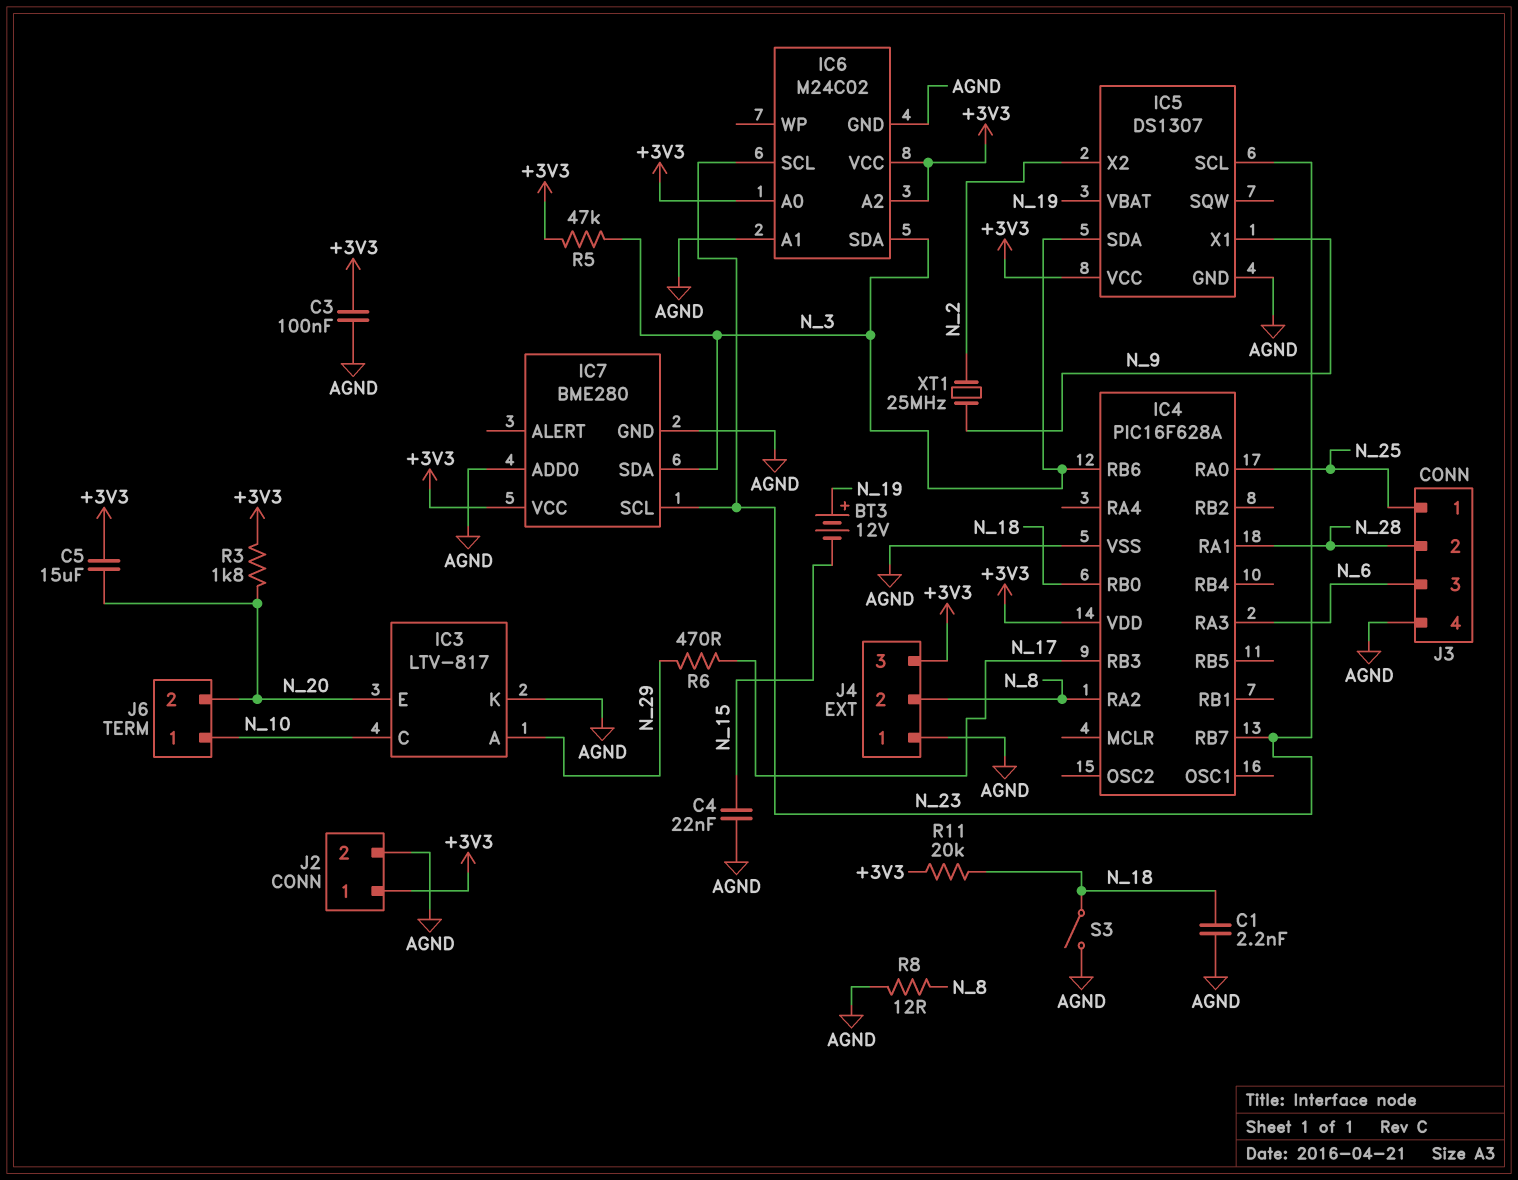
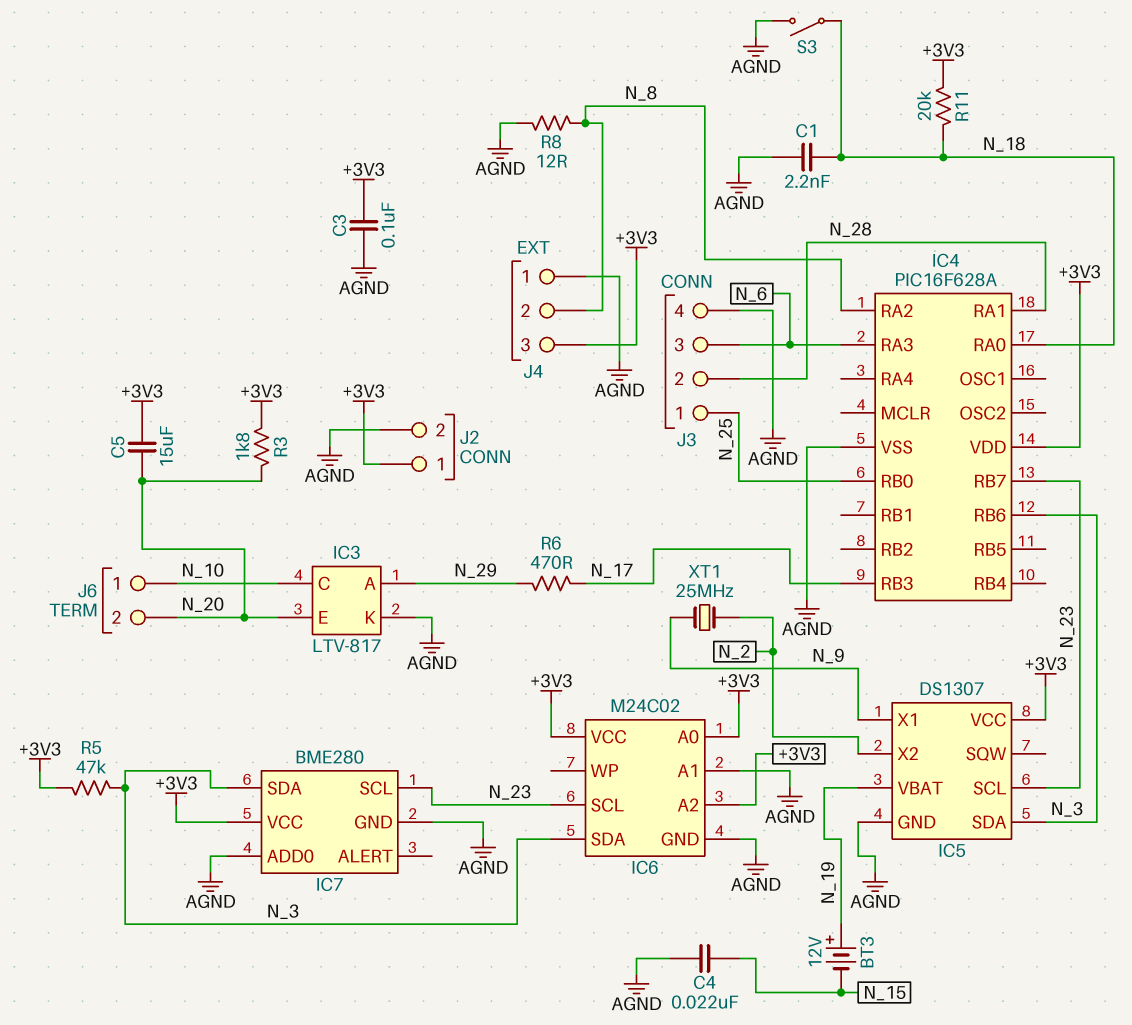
IC4 pin RA0: N_25 -> N_18
IC4 pin RB0: N_18 -> N_25

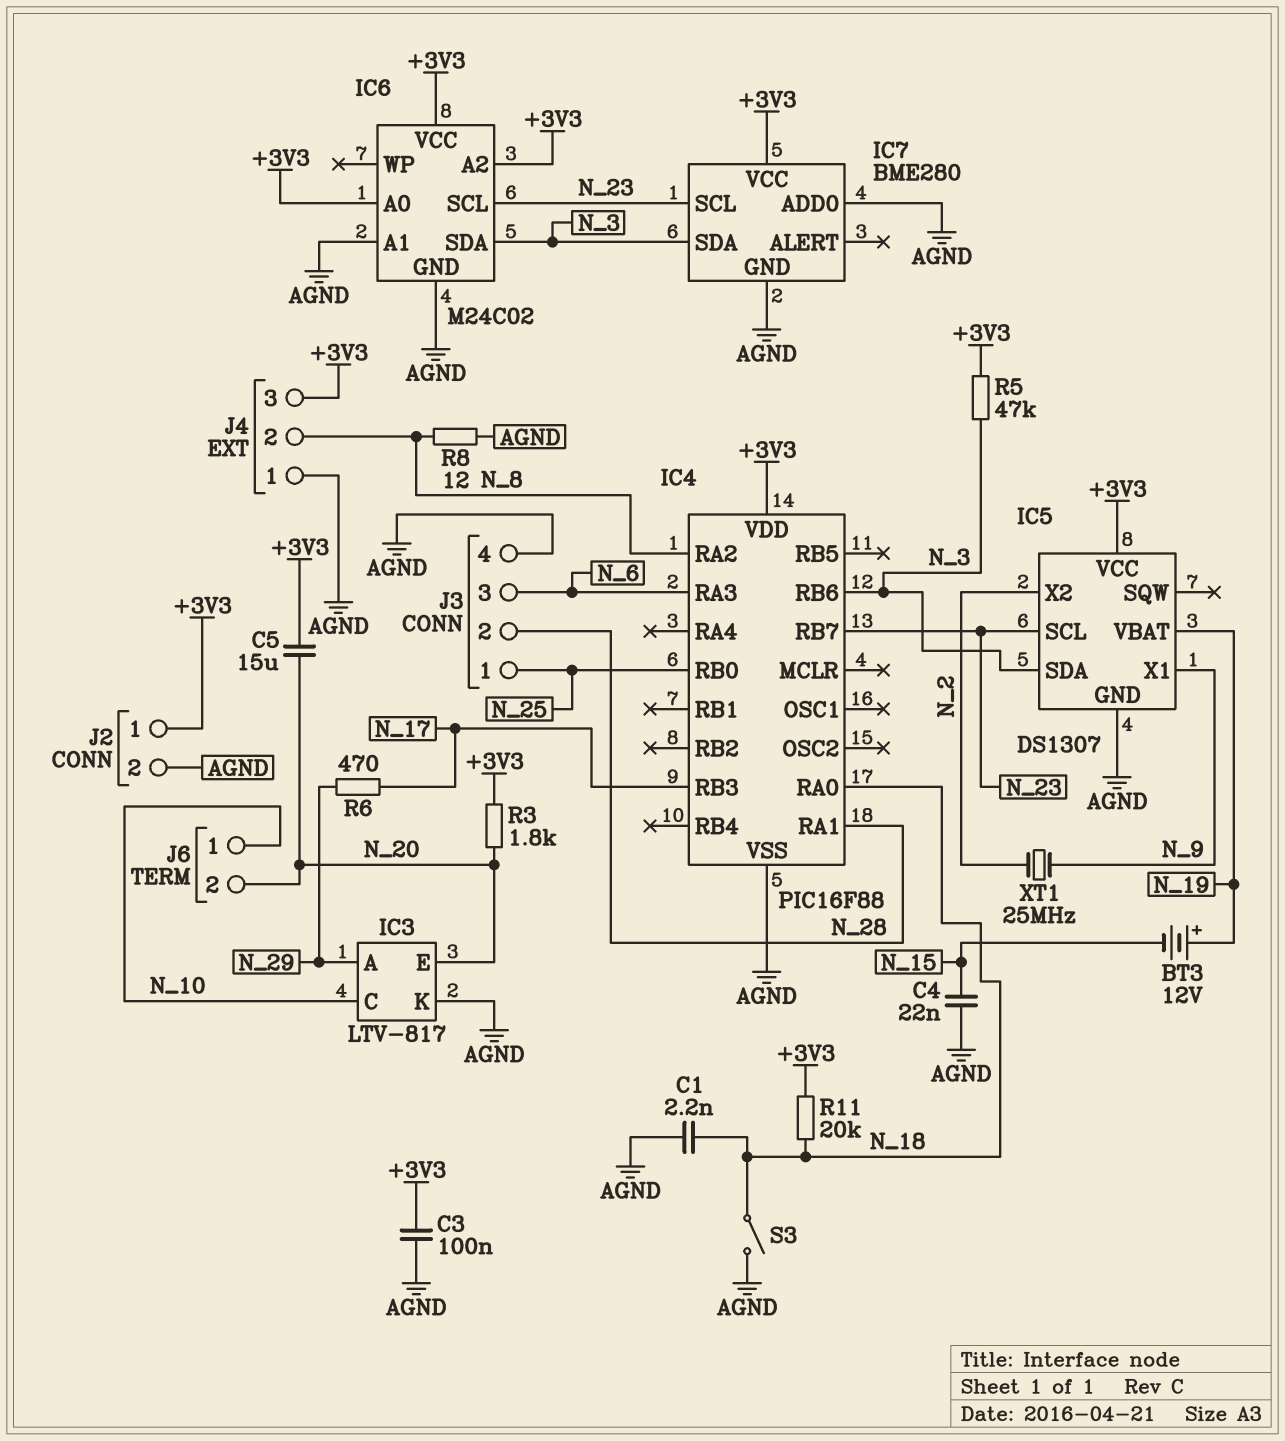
IC4: PIC16F628A -> PIC16F88

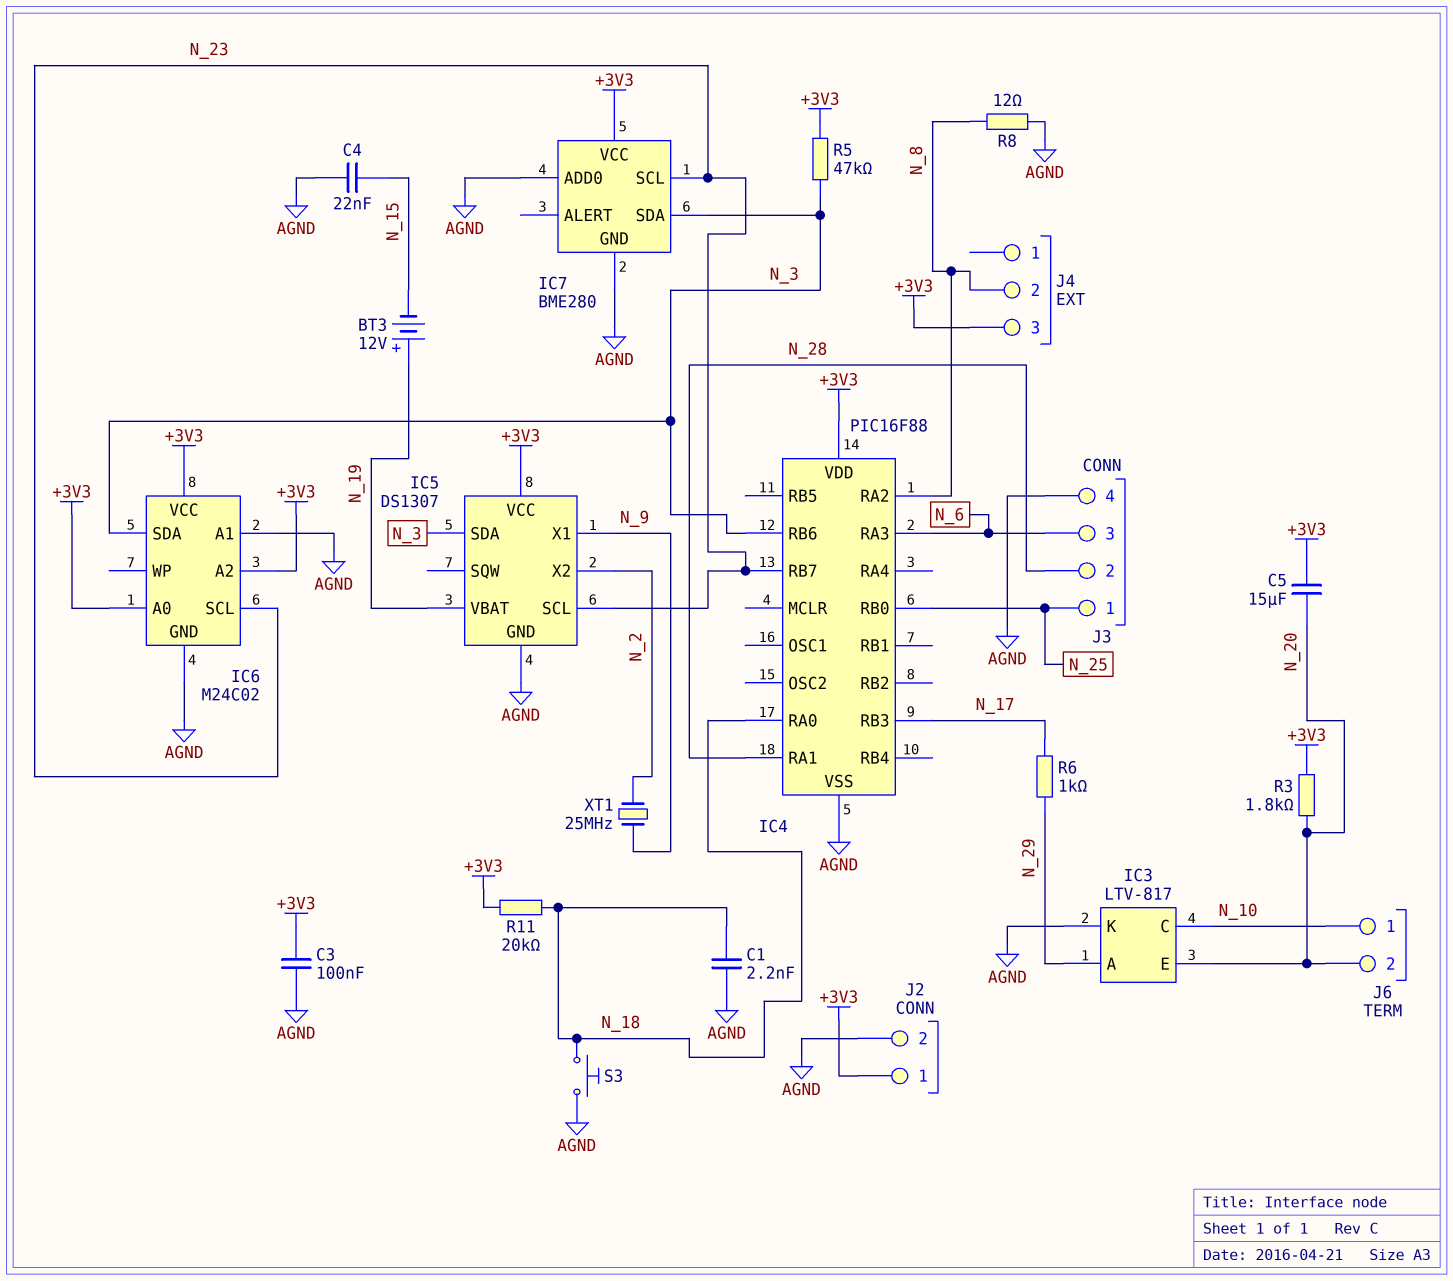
J4 pin 1: AGND -> none
R6: 470 (N_17, N_29) -> 1k (N_17, N_29)
S3: switch (AGND, N_18) -> button (AGND, N_18)

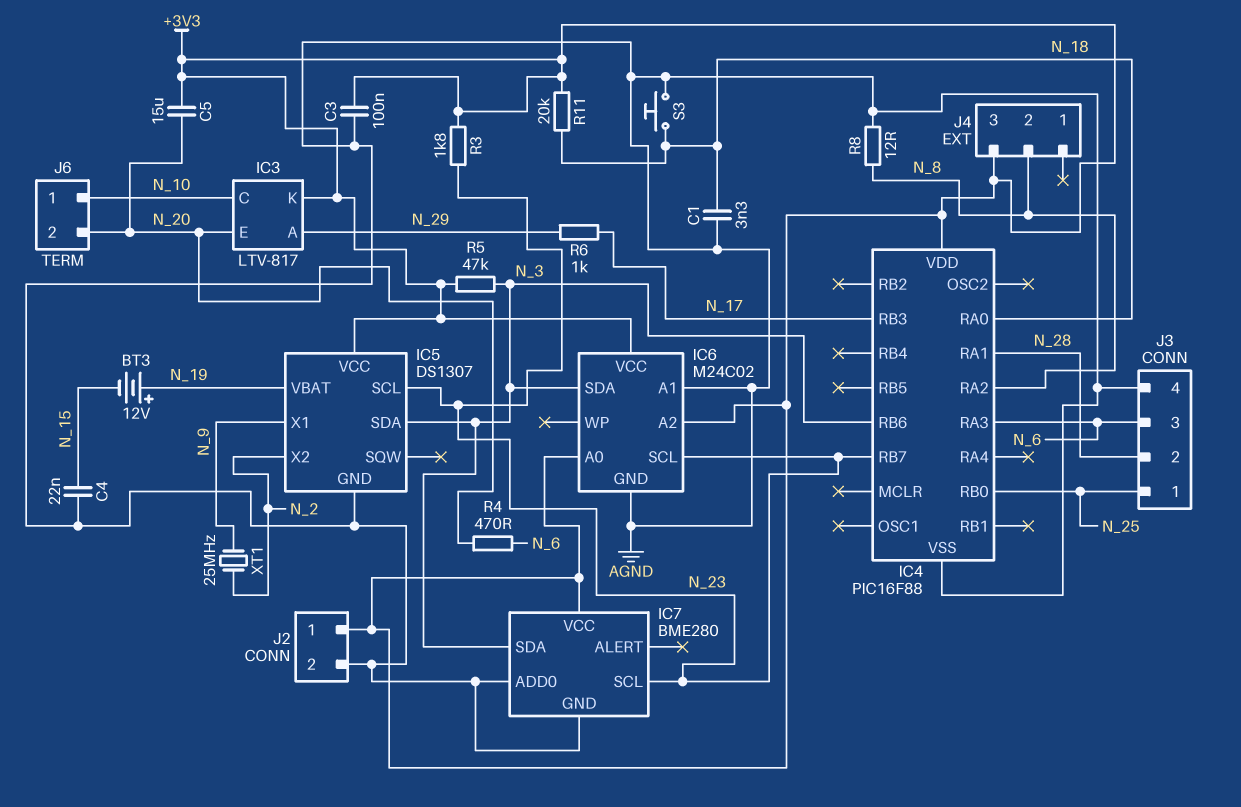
C1: 2.2nF (AGND, N_18) -> 3.3nF (AGND, N_18)
IC3 pin K: AGND -> +3V3
R3: 1.8k (+3V3, N_20) -> 1.8k (+3V3, N_23)
R4: none -> 470 (N_6, N_20)

